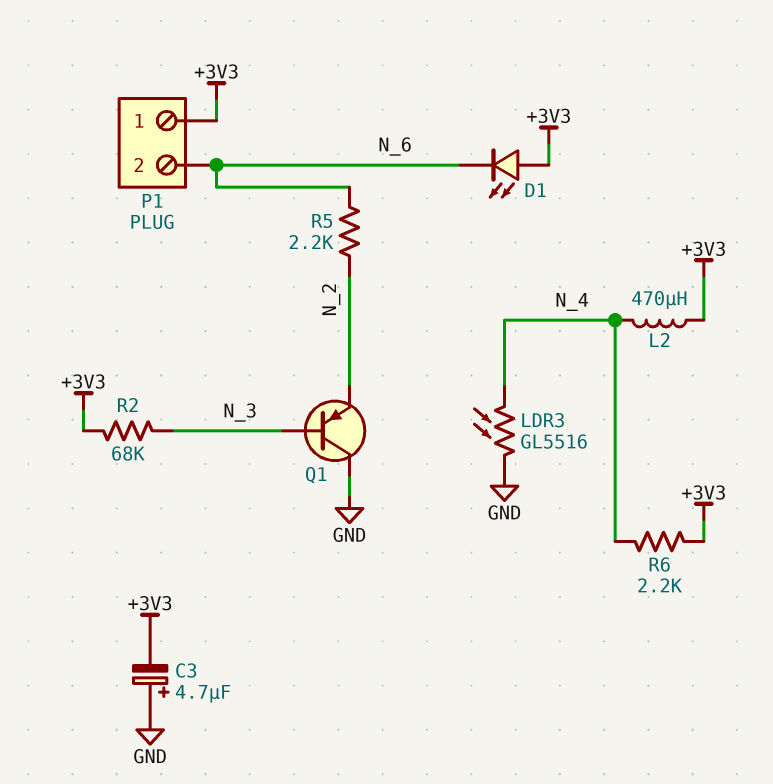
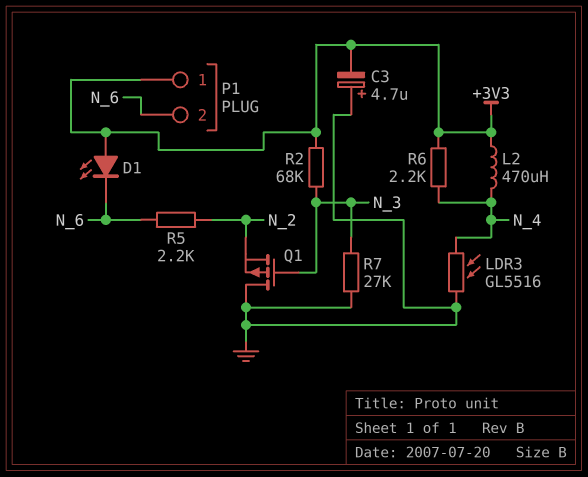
Q1: PNP (B N_3, C GND, E N_2) -> PMOS (G N_3, D GND, S N_2)
R7: none -> 27k (GND, N_3)

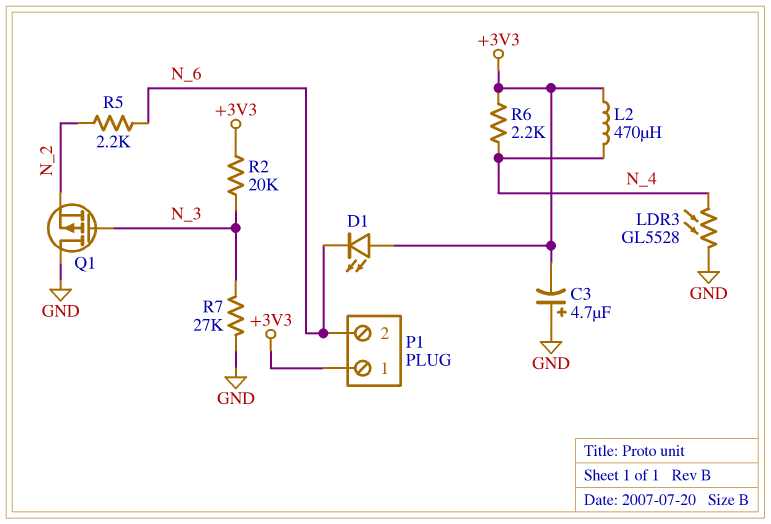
LDR3: GL5516 (GND, N_4) -> GL5528 (GND, N_4)
R2: 68k (+3V3, N_3) -> 20k (+3V3, N_3)

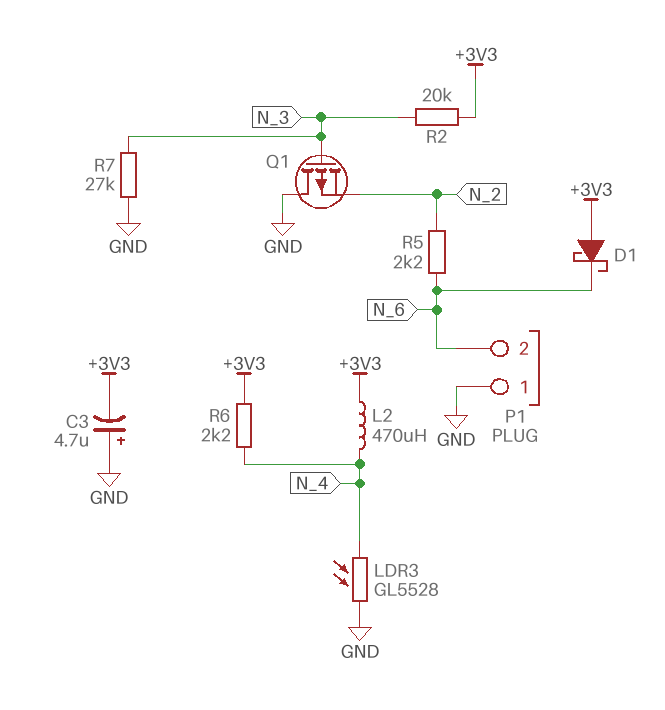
D1: LED (A +3V3, K N_6) -> schottky (A +3V3, K N_6)
P1 pin 1: +3V3 -> GND

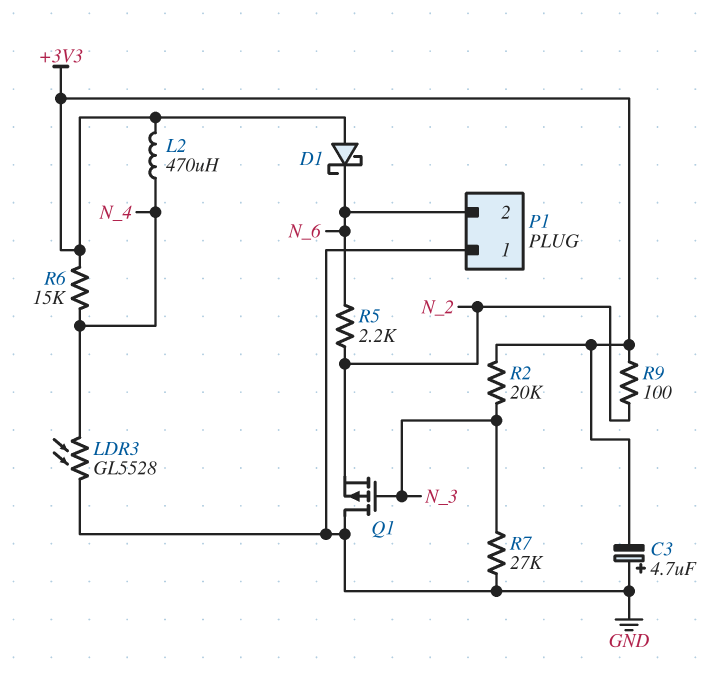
R6: 2.2k (+3V3, N_4) -> 15k (+3V3, N_4)
R9: none -> 100 (+3V3, N_2)

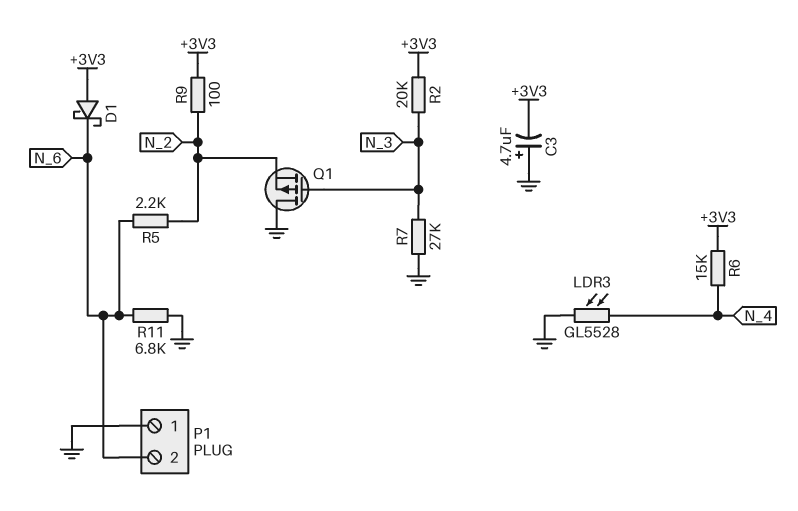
L2: 470uH (+3V3, N_4) -> none
R11: none -> 6.8k (GND, N_6)

